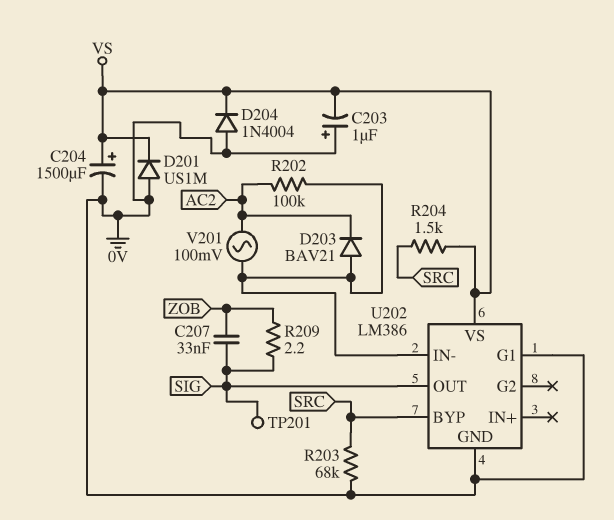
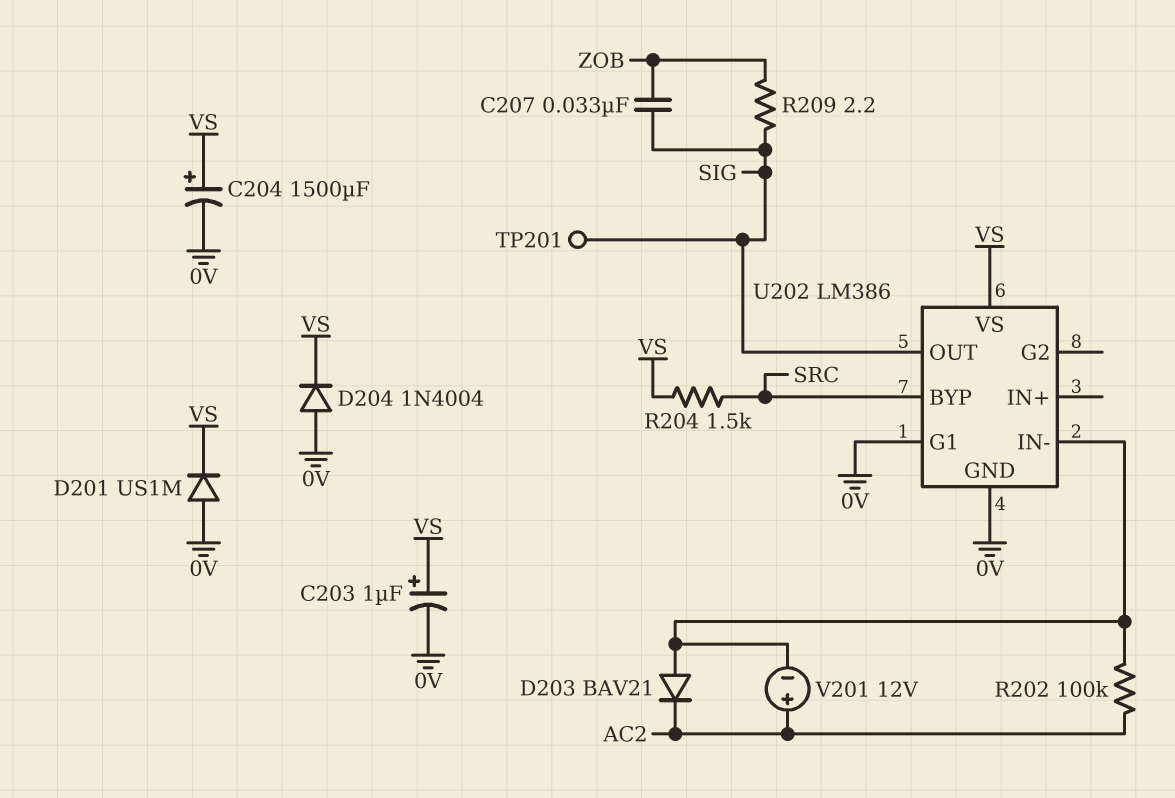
C203: 1uF (plus 0V, minus VS) -> 1uF (plus VS, minus 0V)
R203: 68k (0V, SRC) -> none
V201: AC 100mV (AC2, U202/IN-) -> 12V (plus AC2, minus U202/IN-)

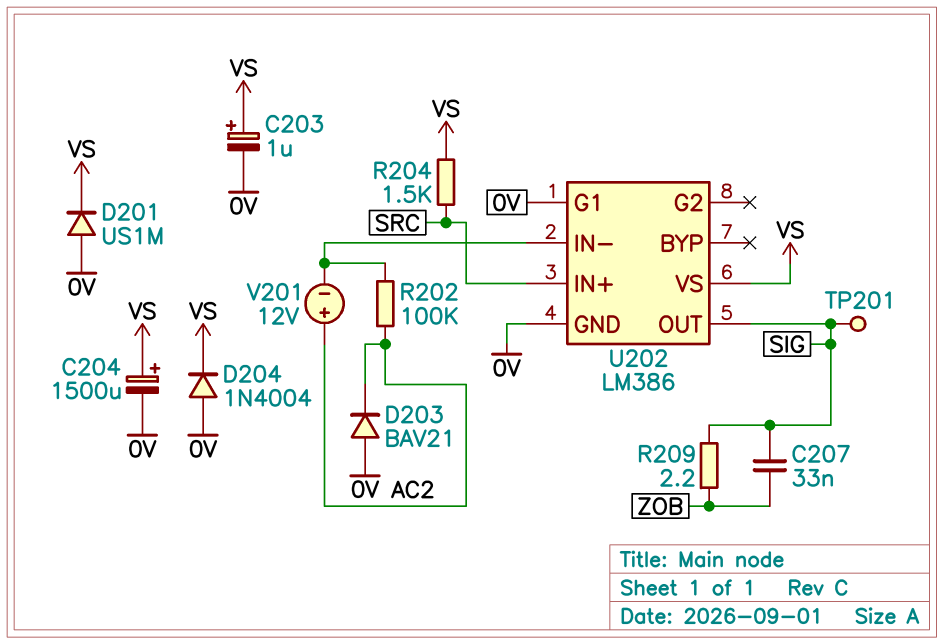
D203: diode BAV21 (A U202/IN-, K AC2) -> diode BAV21 (A 0V, K AC2)
U202 pin BYP: SRC -> none
U202 pin IN+: none -> SRC

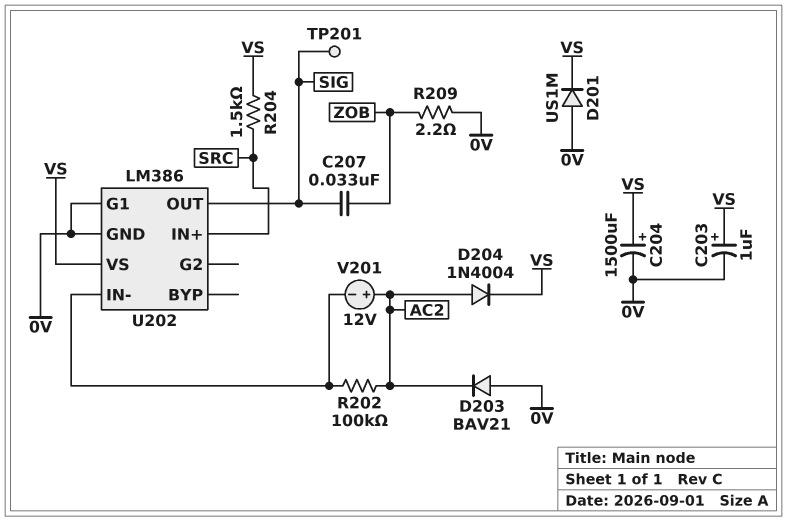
D204: diode 1N4004 (A 0V, K VS) -> diode 1N4004 (A AC2, K VS)
R209: 2.2 (SIG, ZOB) -> 2.2 (0V, ZOB)

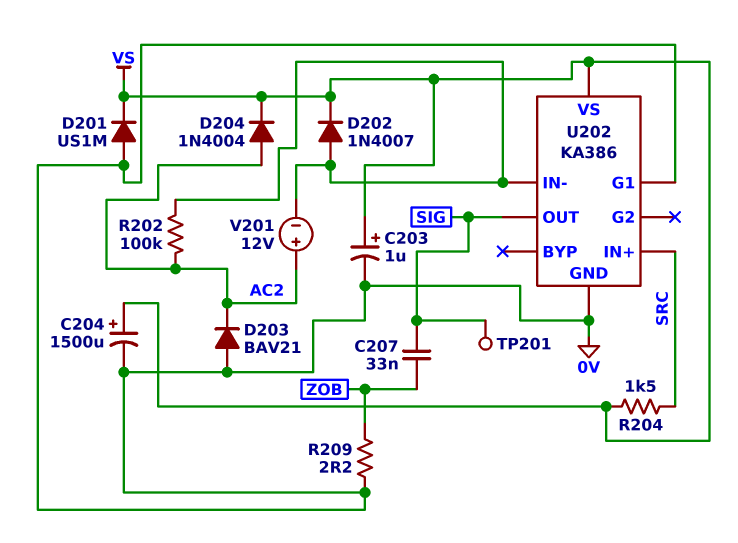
D202: none -> diode 1N4007 (A U202/IN-, K VS)
U202: LM386 -> KA386

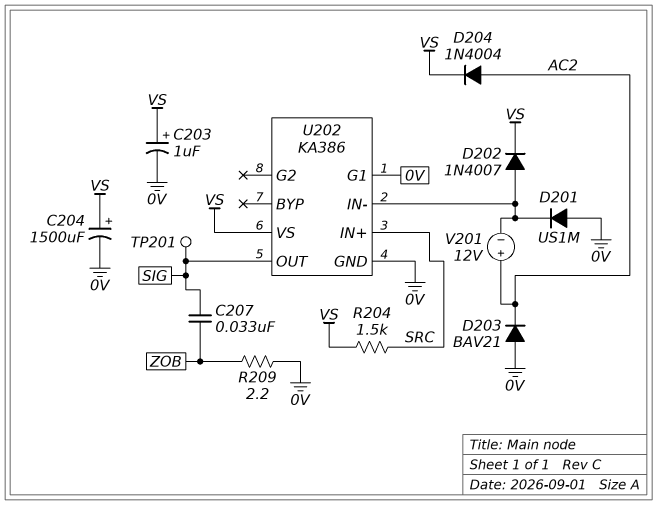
D201: diode US1M (A 0V, K VS) -> diode US1M (A 0V, K U202/IN-)
R202: 100k (AC2, U202/IN-) -> none

